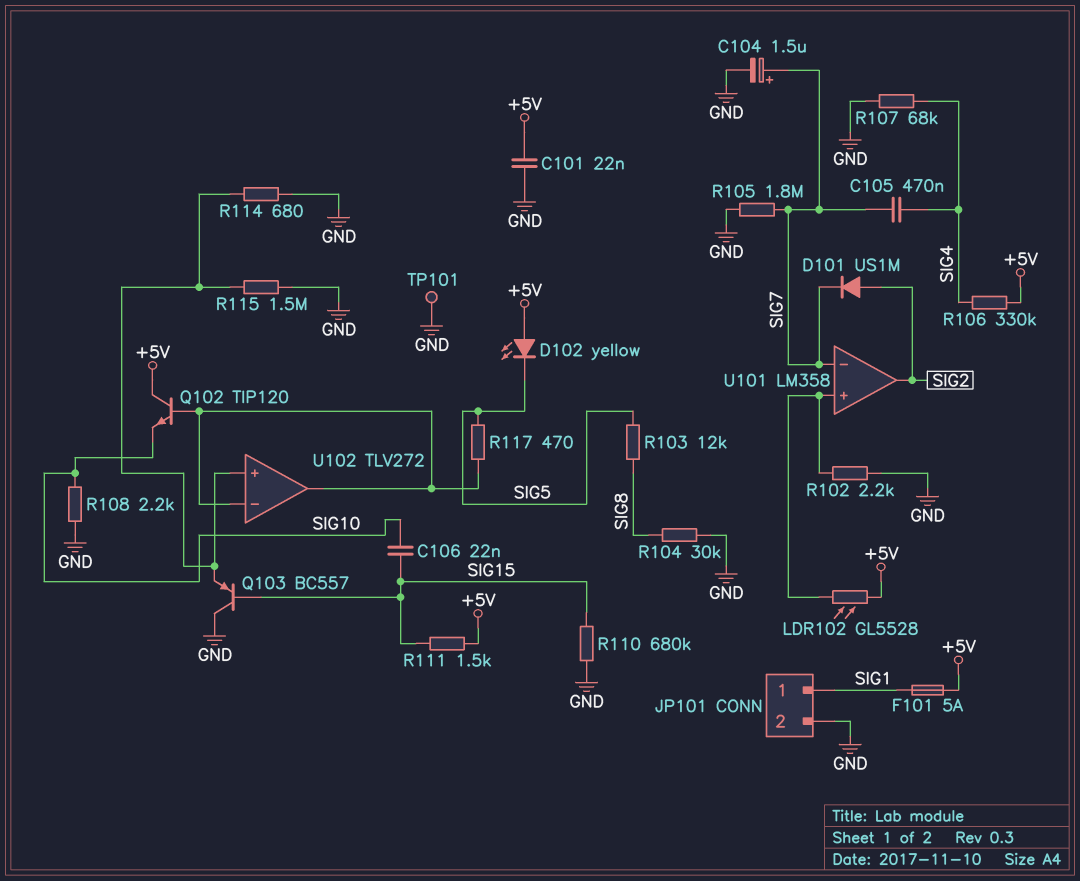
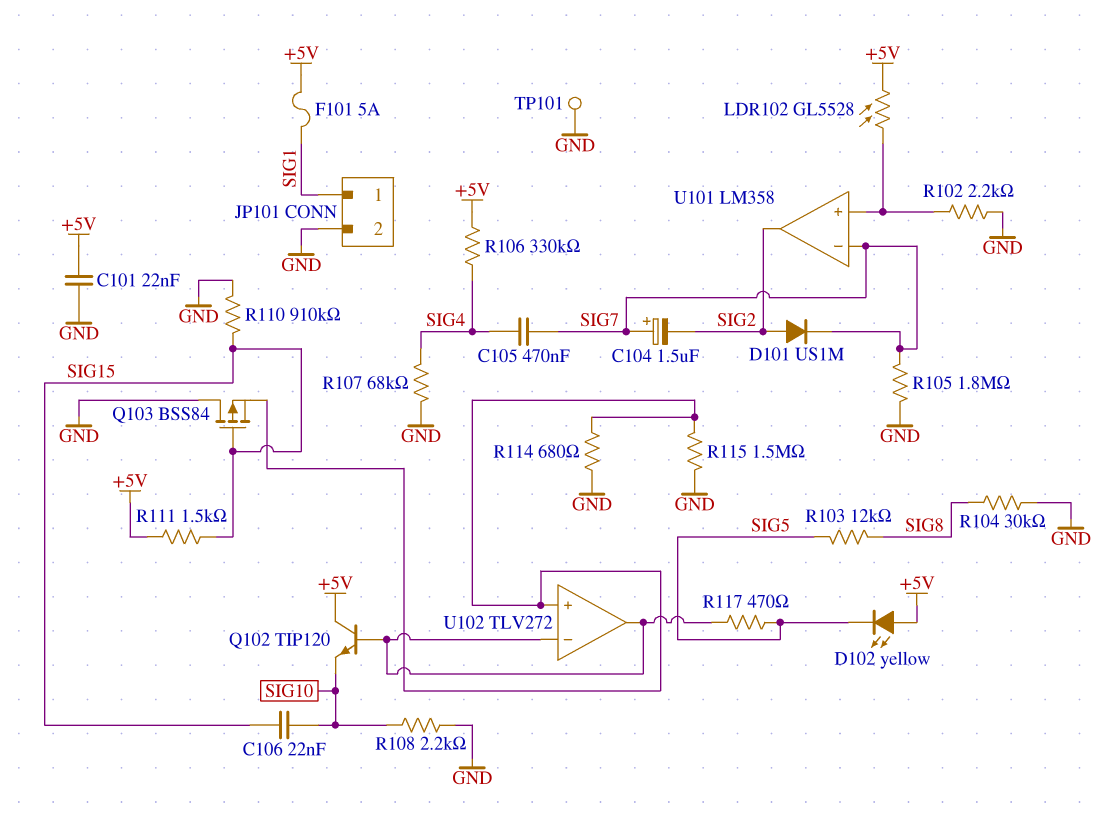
C104: 1.5uF (plus SIG7, minus GND) -> 1.5uF (plus SIG7, minus SIG2)
Q103: PNP BC557 (B SIG15, C GND, E U102/in+) -> PMOS BSS84 (G SIG15, D GND, S U102/in+)
R110: 680k (GND, SIG15) -> 910k (GND, SIG15)

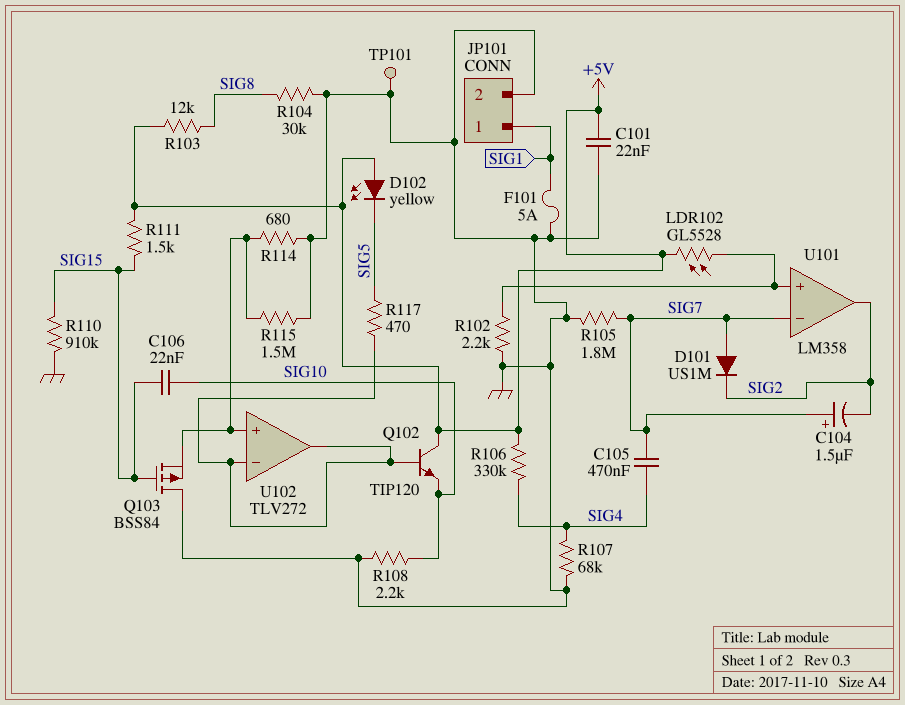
D101: diode US1M (A SIG2, K SIG7) -> diode US1M (A SIG7, K SIG2)
F101: 5A (+5V, SIG1) -> 5A (GND, SIG1)
R103: 12k (SIG5, SIG8) -> 12k (+5V, SIG8)

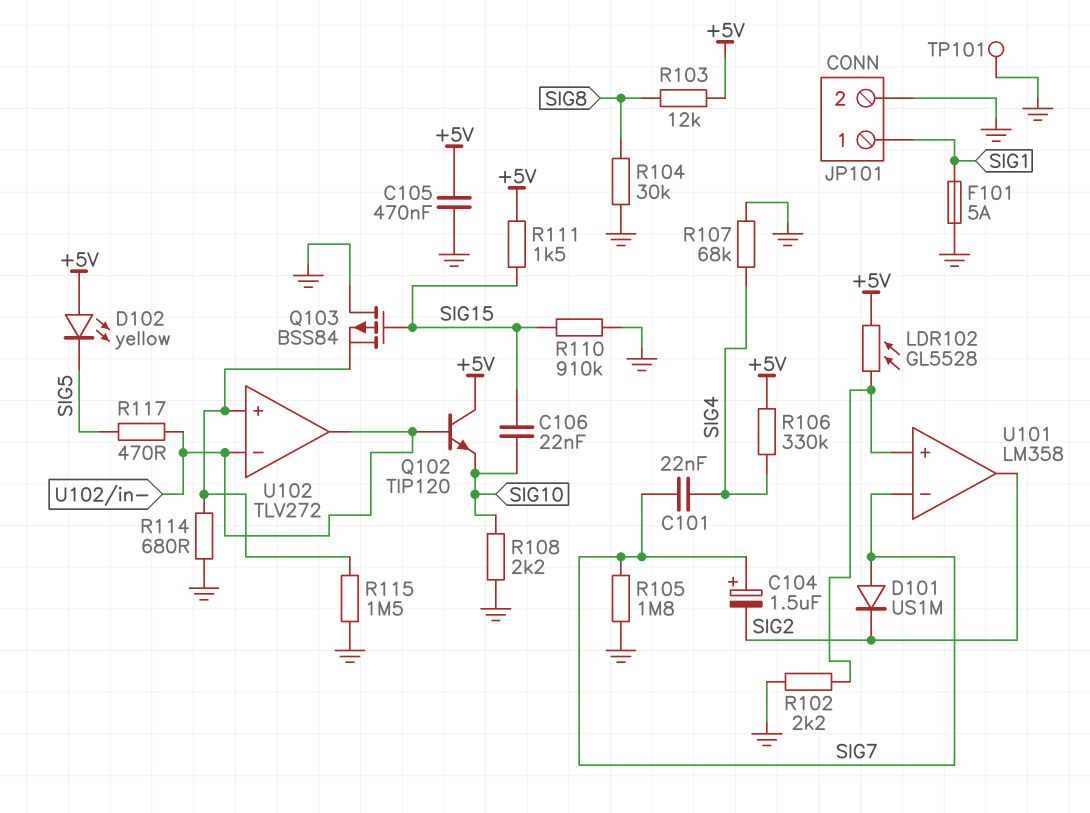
C101: 22nF (+5V, GND) -> 22nF (SIG4, SIG7)
C105: 470nF (SIG4, SIG7) -> 470nF (+5V, GND)

